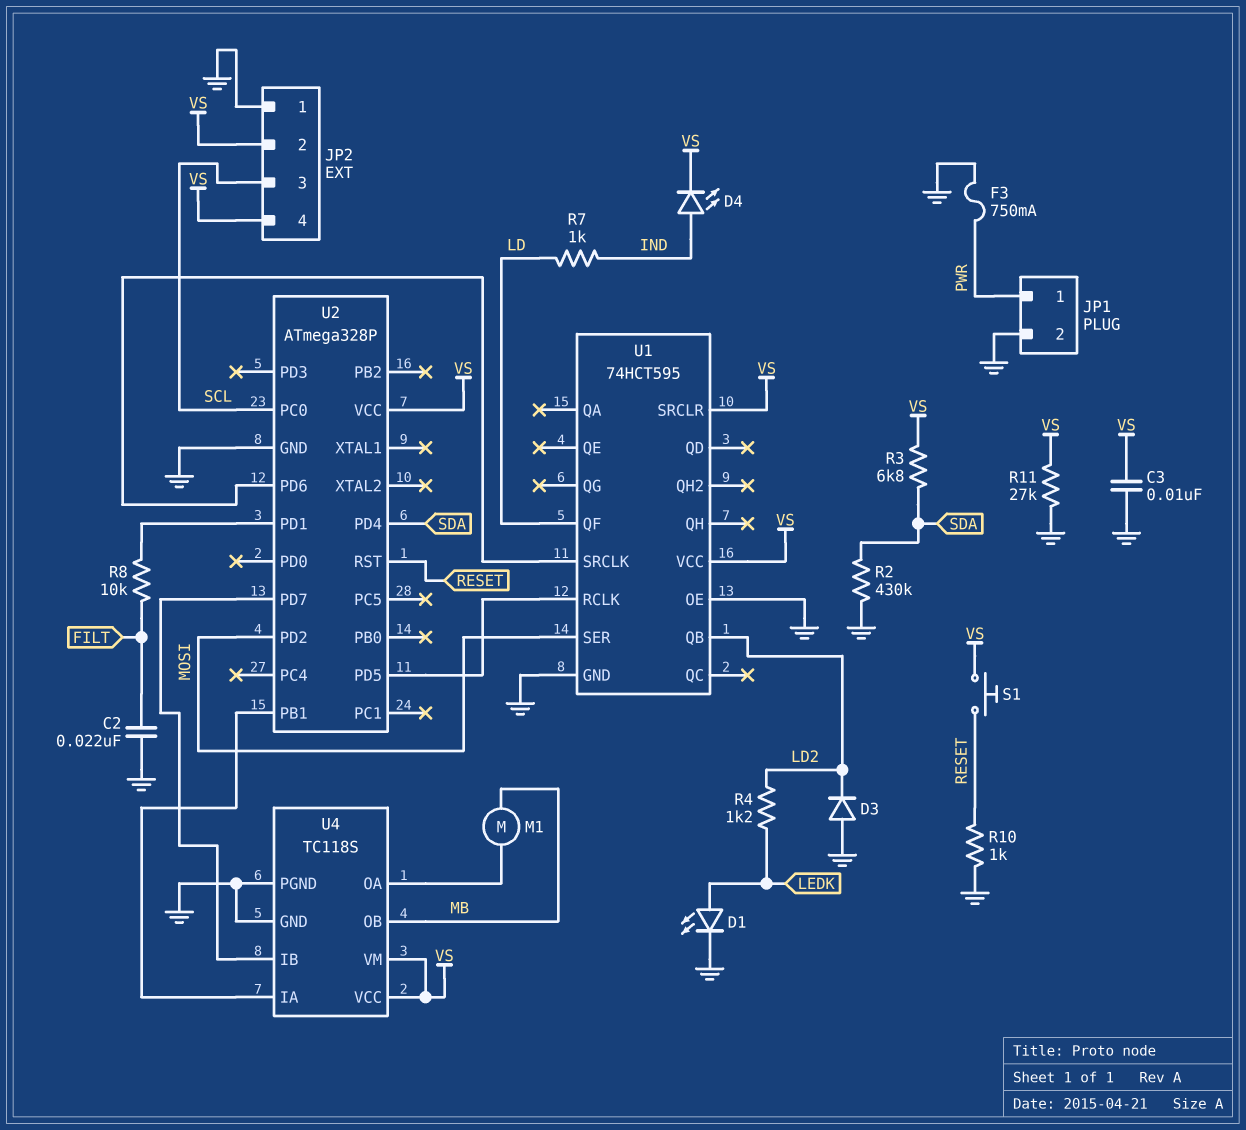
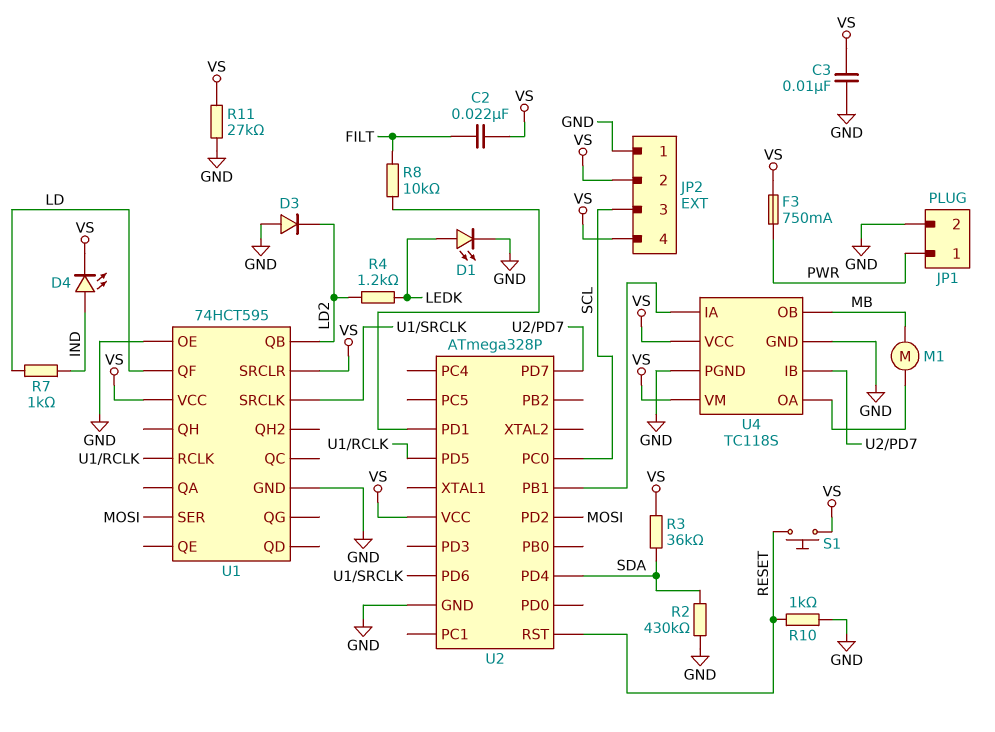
C2: 22nF (FILT, GND) -> 22nF (FILT, VS)
F3: 750mA (GND, PWR) -> 750mA (PWR, VS)
R3: 6.8k (SDA, VS) -> 36k (SDA, VS)

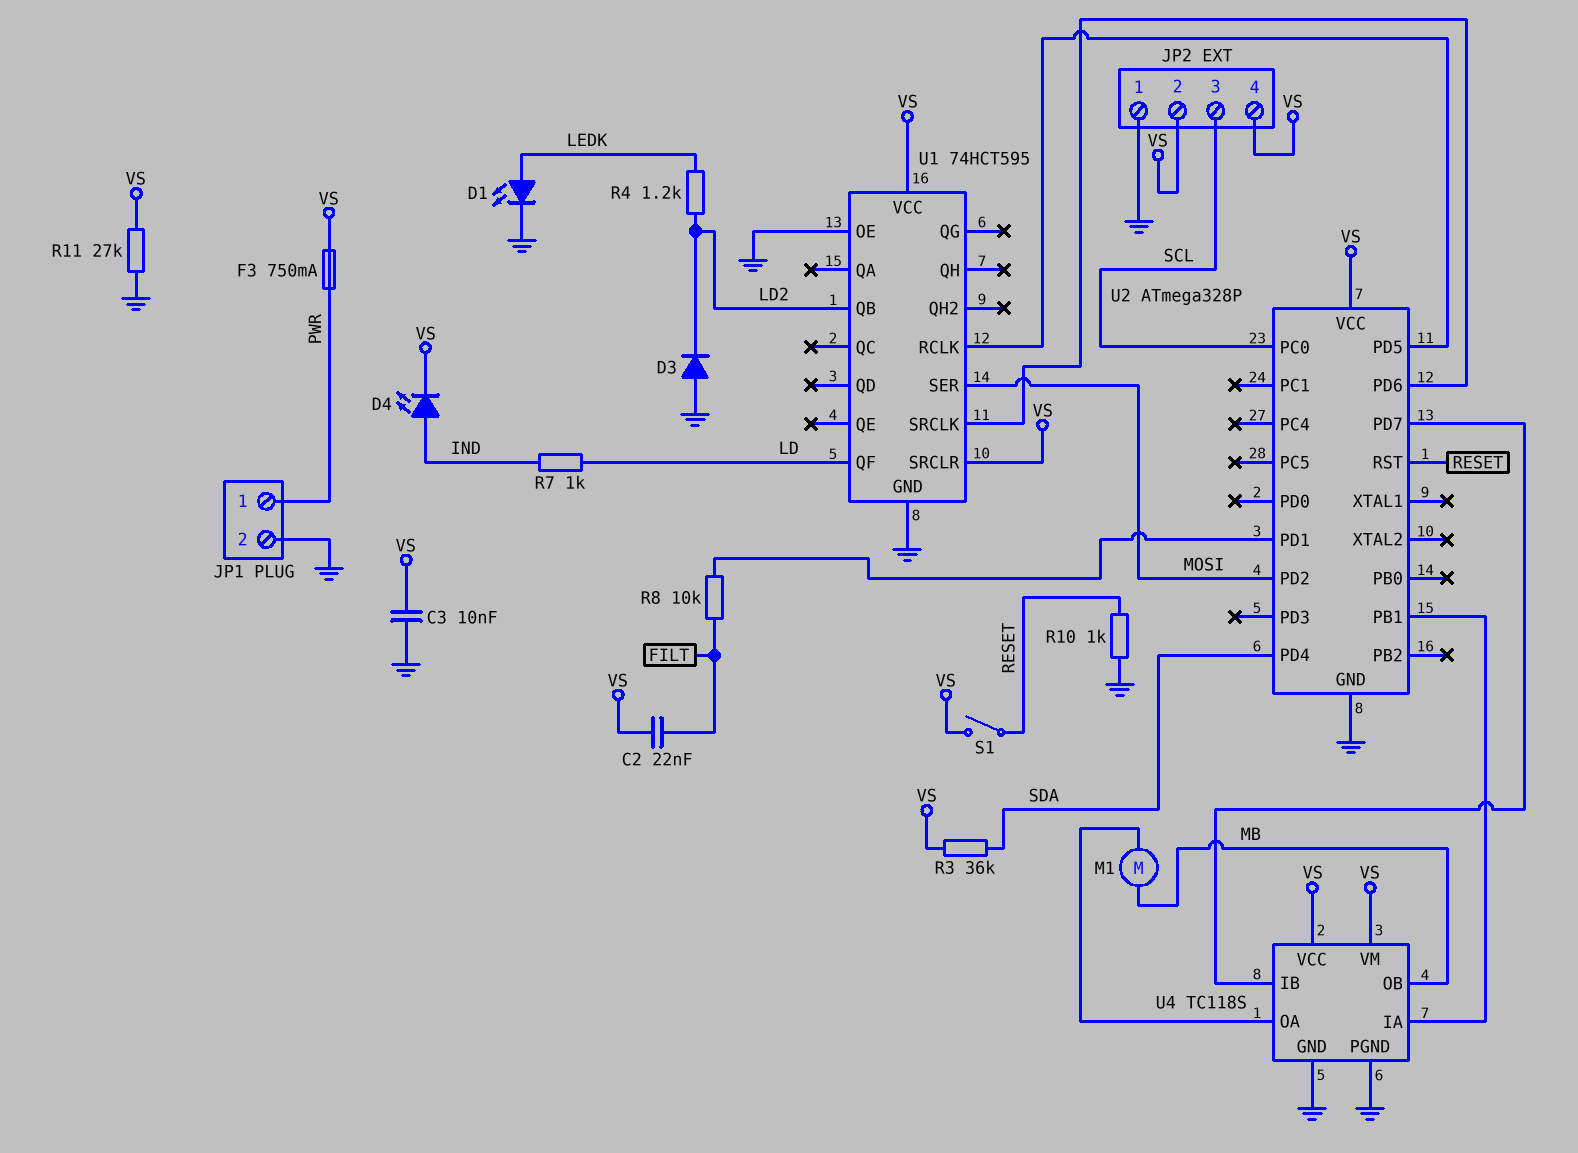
R2: 430k (GND, SDA) -> none
S1: button (RESET, VS) -> switch (RESET, VS)

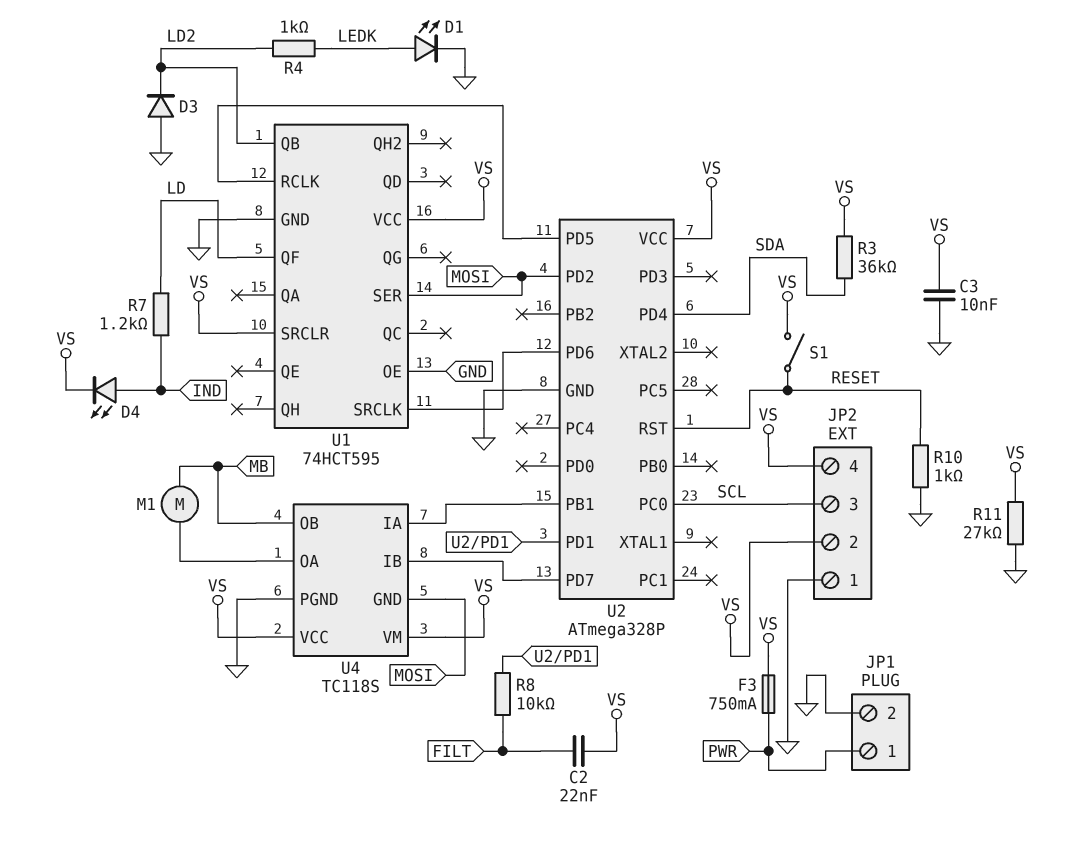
R4: 1.2k (LD2, LEDK) -> 1k (LD2, LEDK)
R7: 1k (IND, LD) -> 1.2k (IND, LD)
U4 pin GND: GND -> MOSI

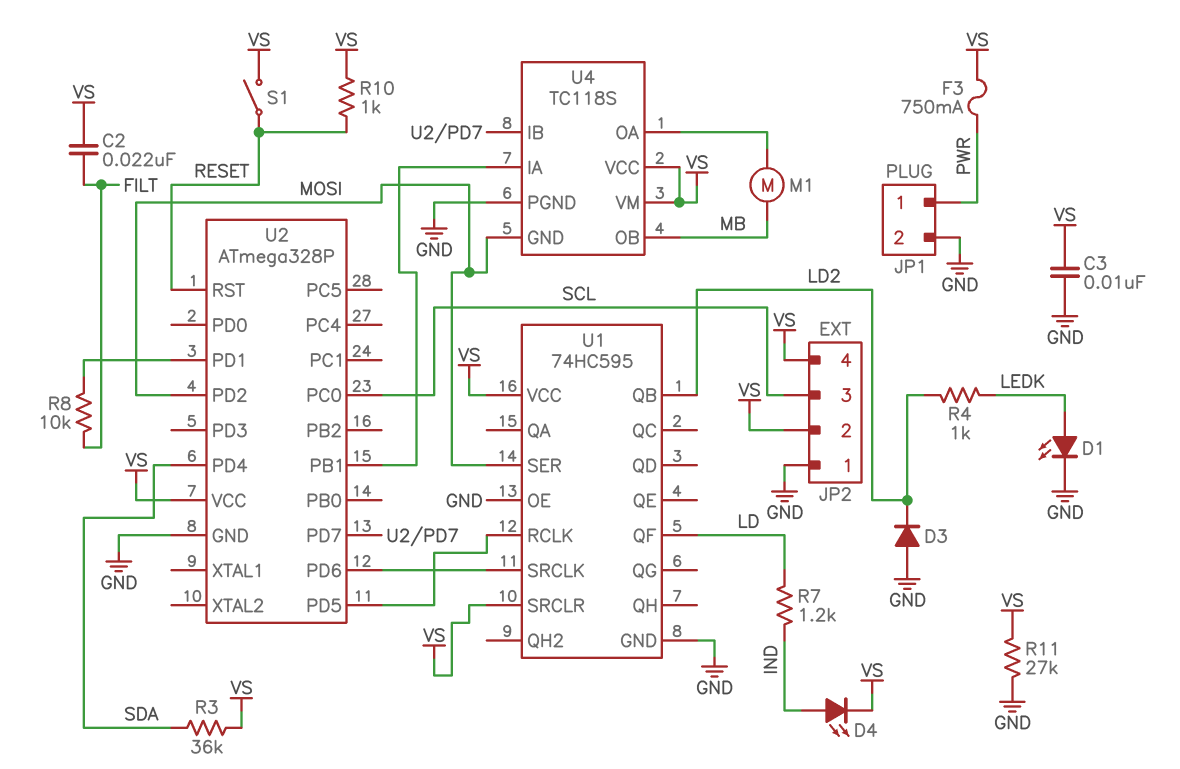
R10: 1k (GND, RESET) -> 1k (RESET, VS)
U1: 74HCT595 -> 74HC595

